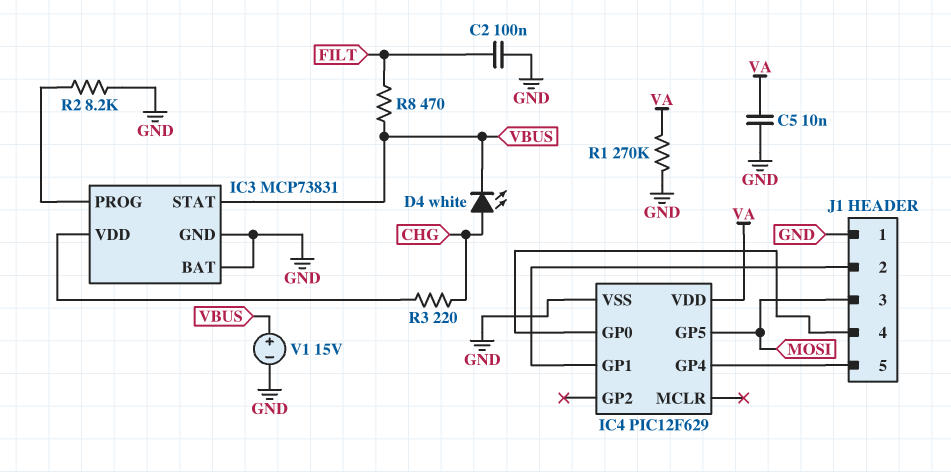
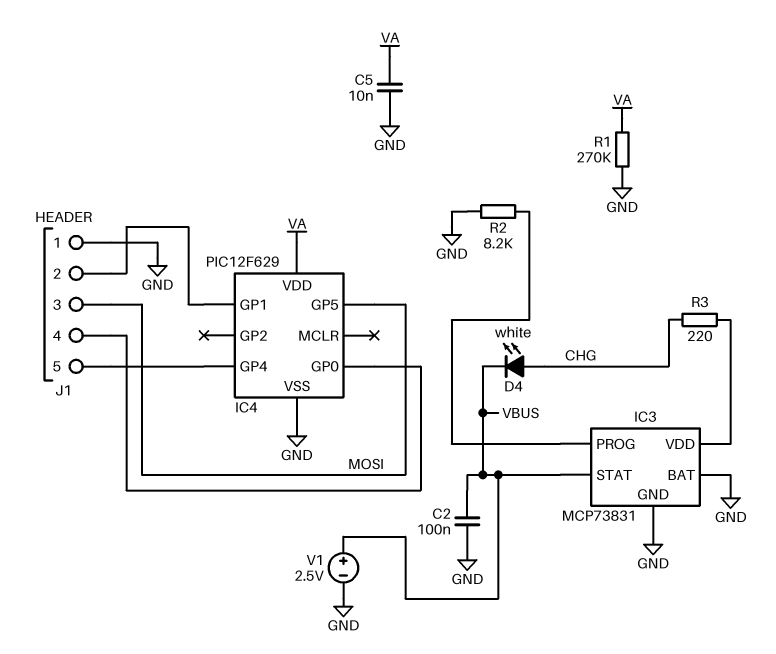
C2: 100nF (FILT, GND) -> 100nF (GND, VBUS)
R8: 470 (FILT, VBUS) -> none
V1: 15V (plus VBUS, minus GND) -> 2.5V (plus VBUS, minus GND)

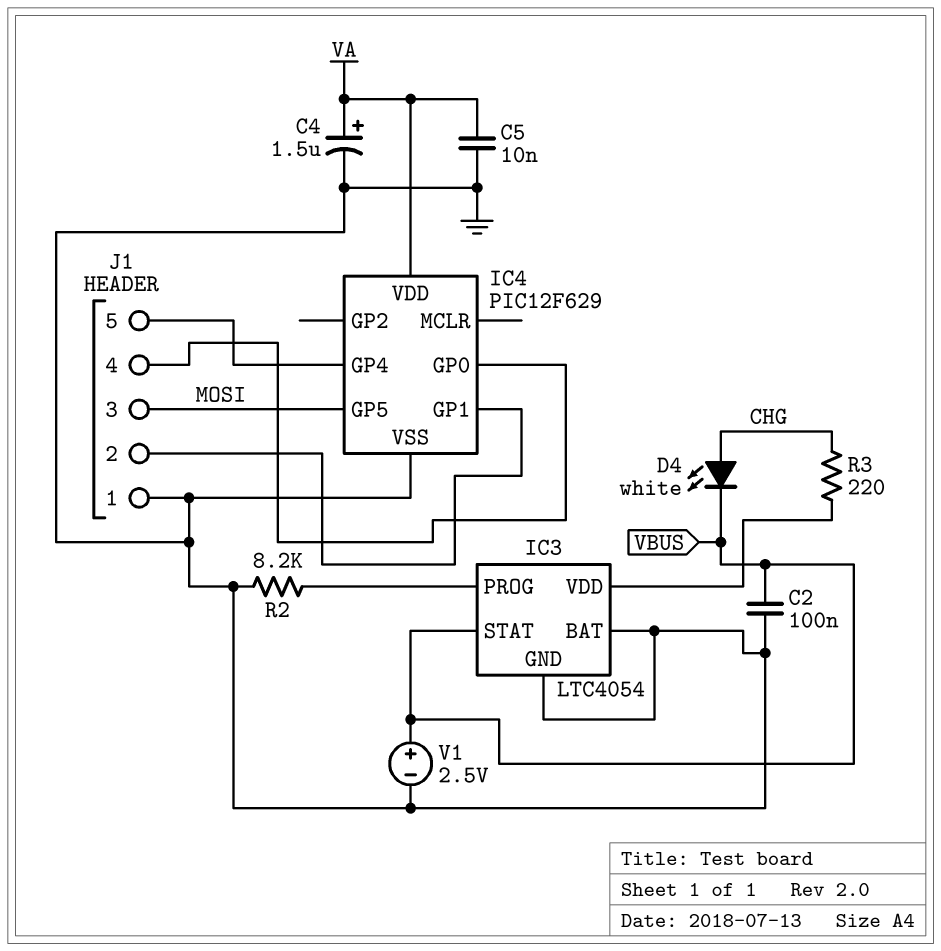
C4: none -> 1.5uF (plus VA, minus GND)
IC3: MCP73831 -> LTC4054
R1: 270k (GND, VA) -> none

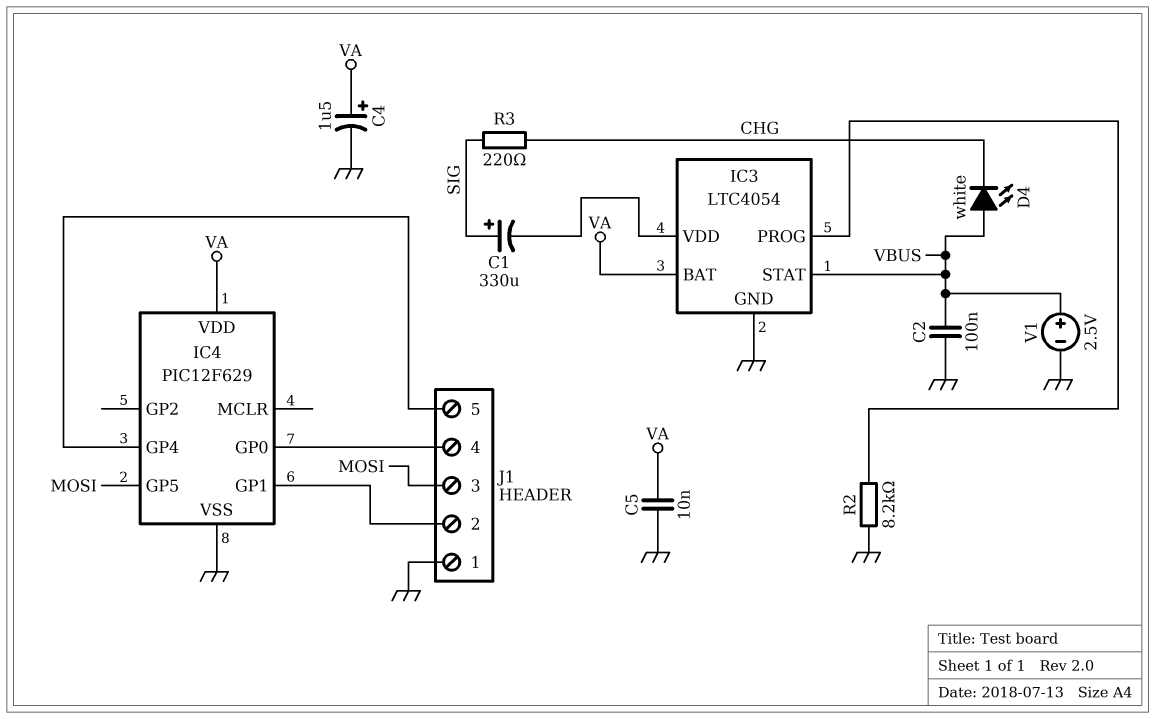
C1: none -> 330uF (plus SIG, minus IC3/VDD)
D4: LED white (A CHG, K VBUS) -> LED white (A VBUS, K CHG)
IC3 pin BAT: GND -> VA
R3: 220 (CHG, IC3/VDD) -> 220 (CHG, SIG)

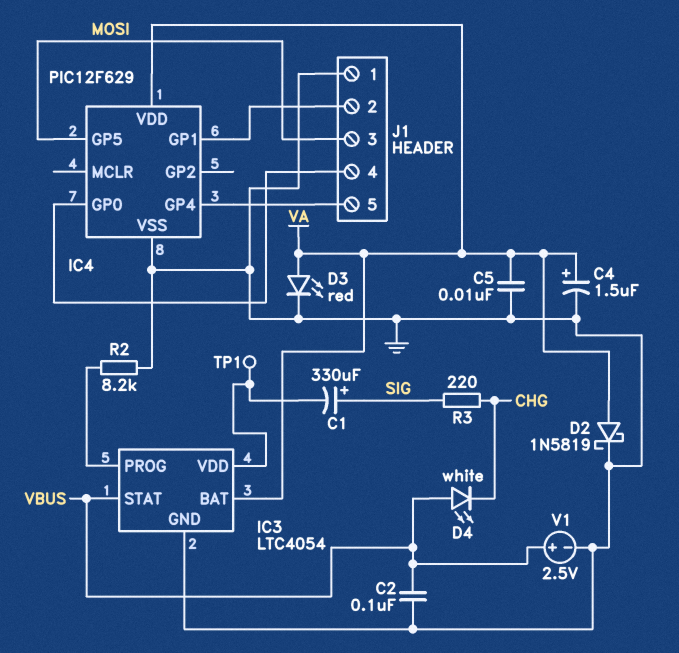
D2: none -> schottky 1N5819 (A VA, K GND)
D3: none -> LED red (A VA, K GND)
TP1: none -> test point (IC3/VDD)

